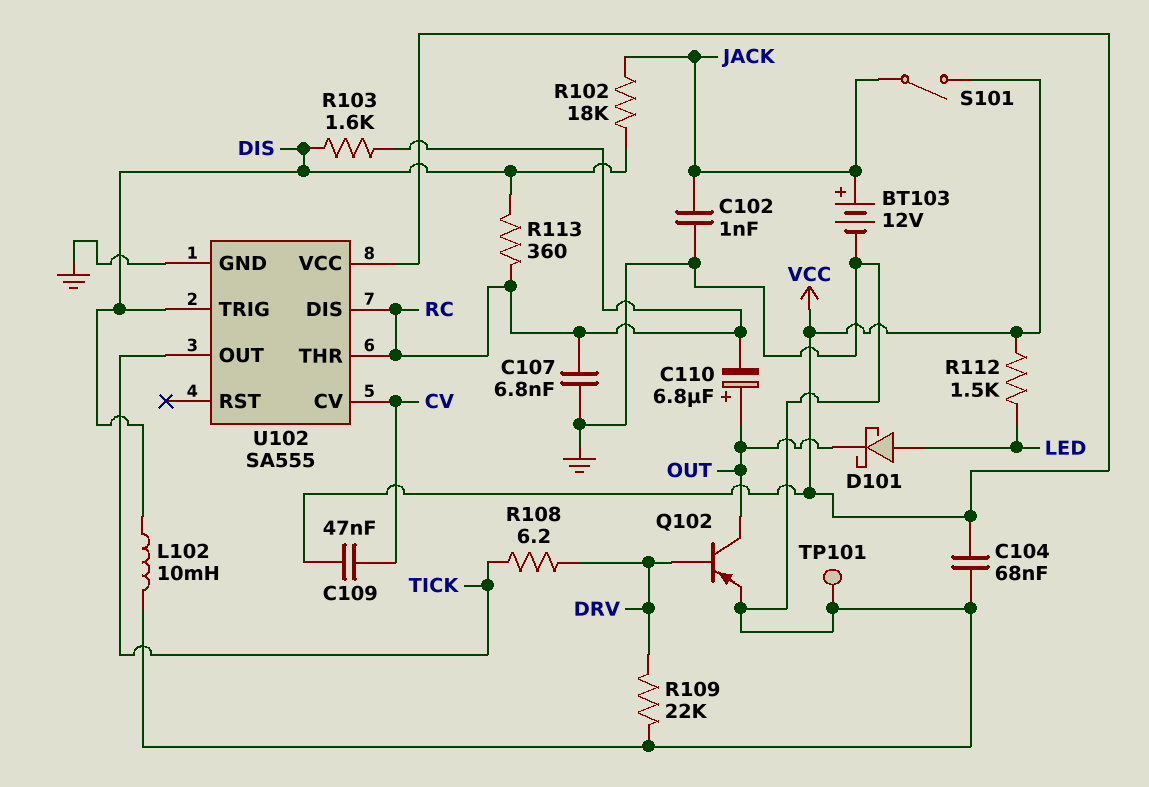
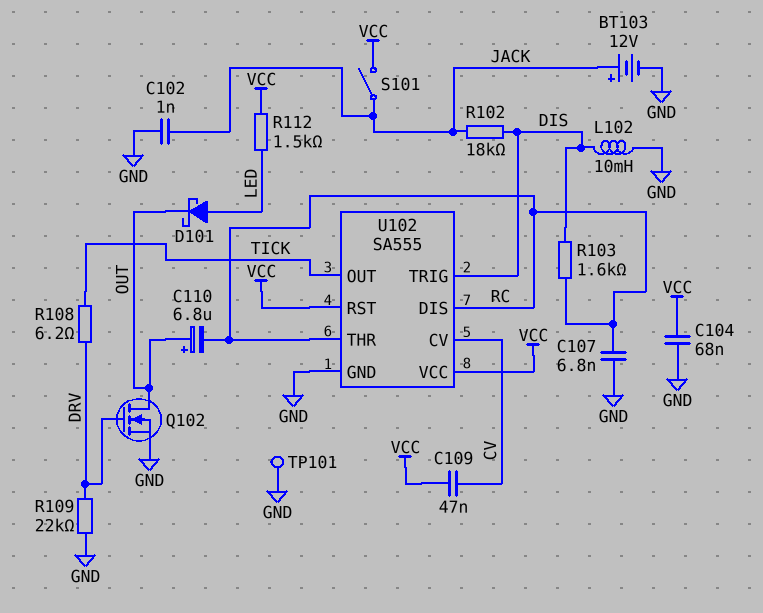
Q102: PNP (B DRV, C OUT, E GND) -> NMOS (G DRV, D OUT, S GND)
R113: 360 (DIS, RC) -> none
U102 pin RST: none -> VCC

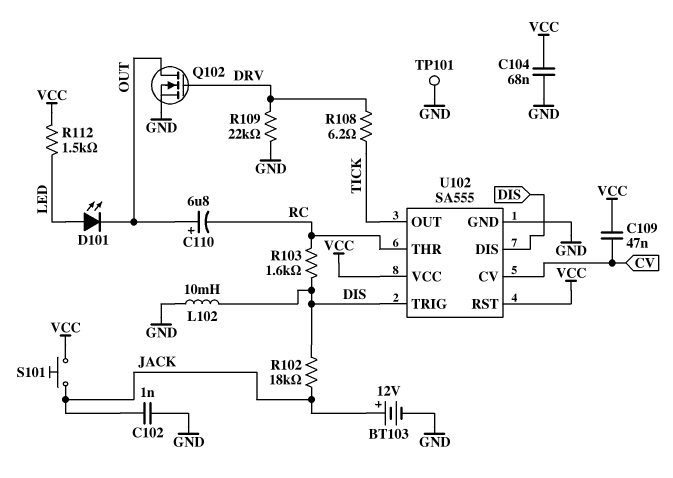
C107: 6.8nF (GND, RC) -> none
D101: schottky (A LED, K OUT) -> LED (A LED, K OUT)
S101: switch (JACK, VCC) -> button (JACK, VCC)
U102 pin DIS: RC -> DIS

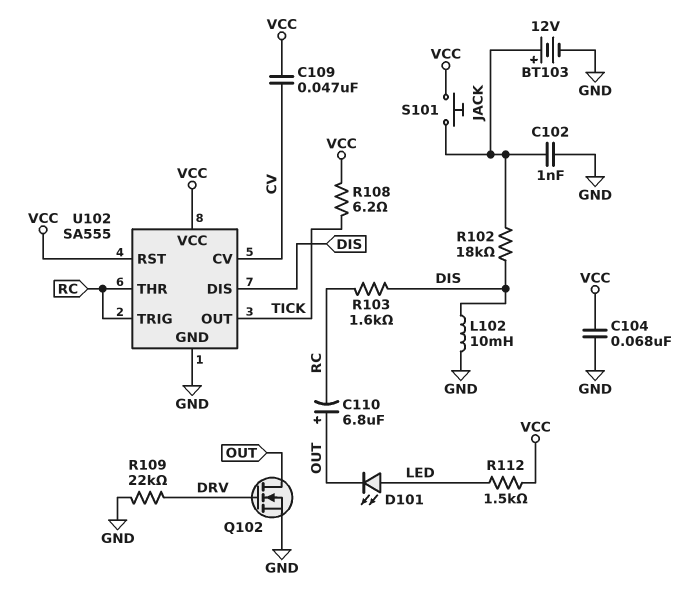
R108: 6.2 (DRV, TICK) -> 6.2 (TICK, VCC)
TP101: test point (GND) -> none
U102 pin TRIG: DIS -> RC

